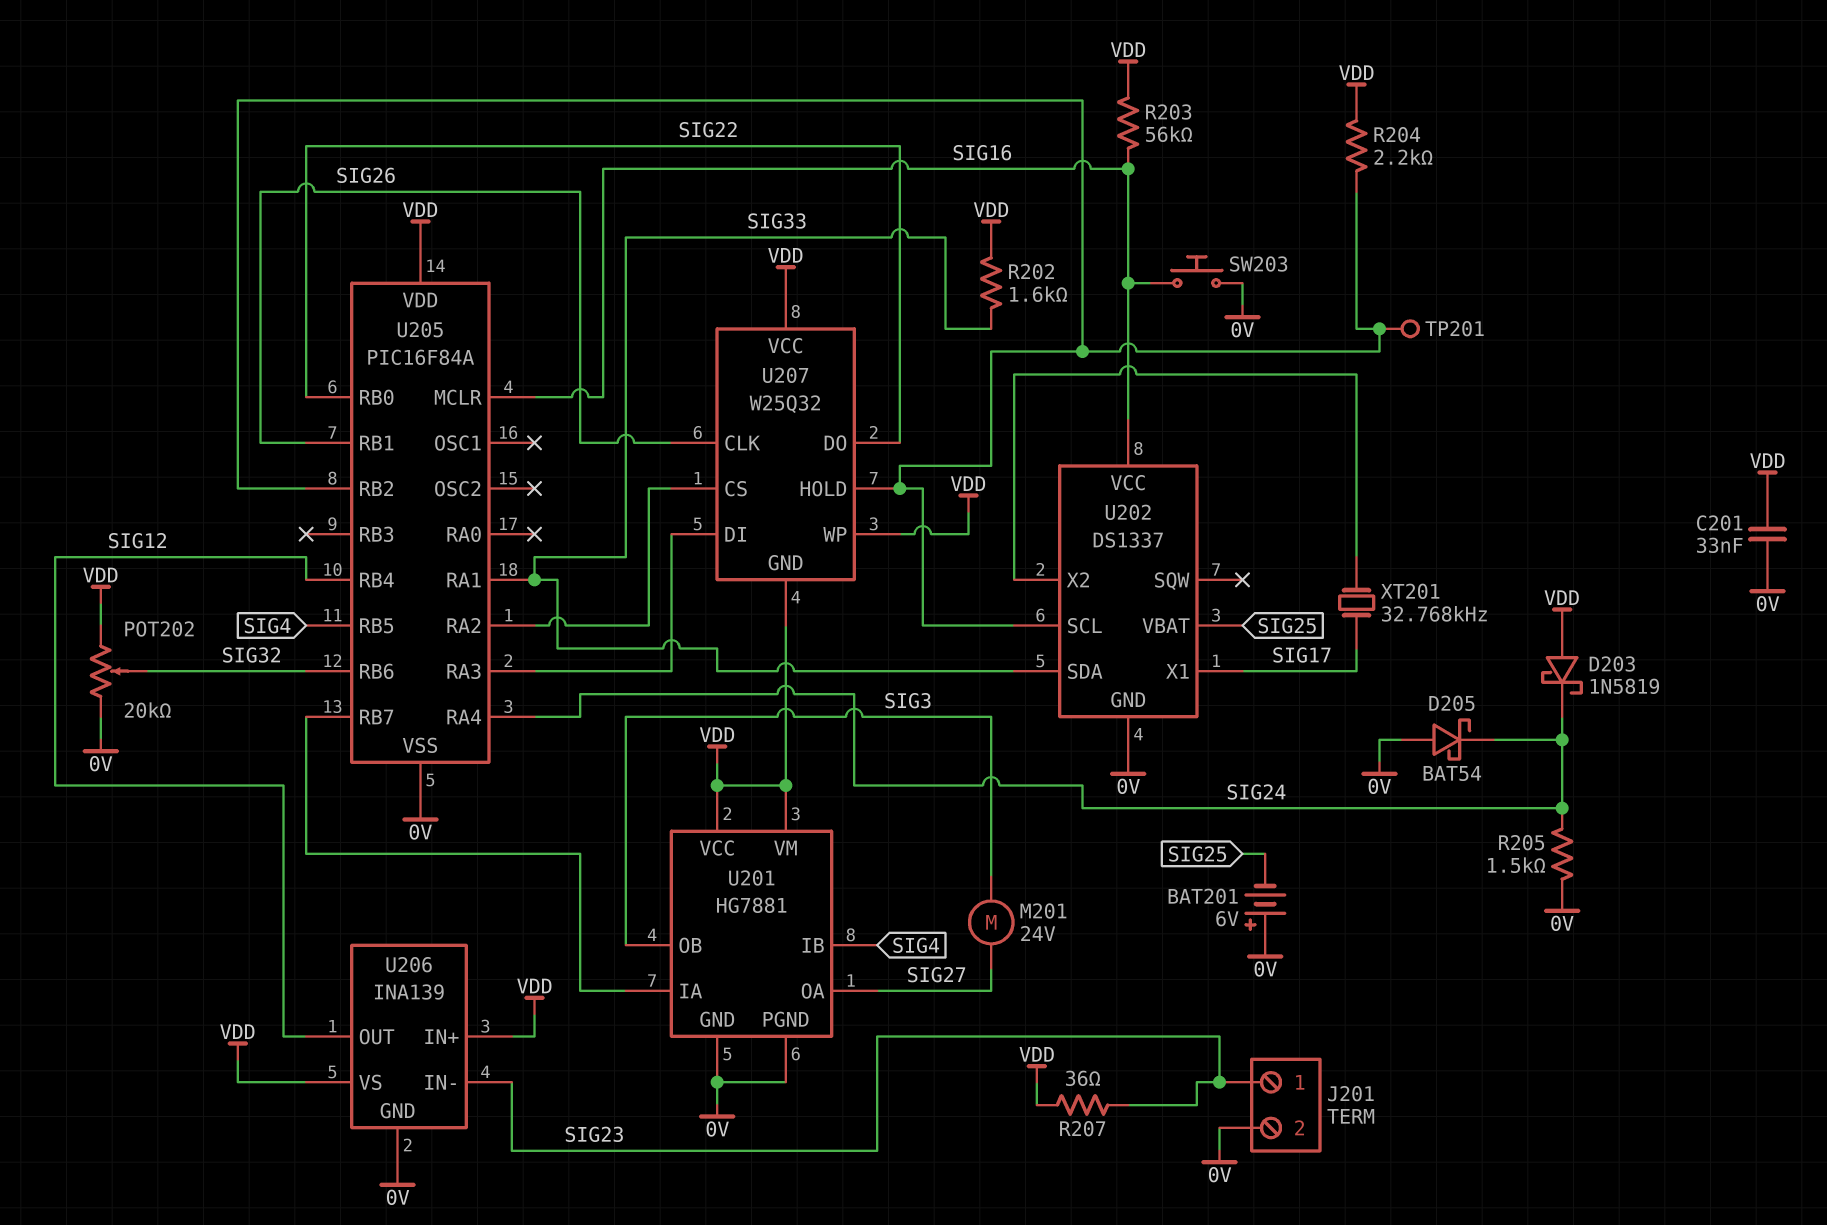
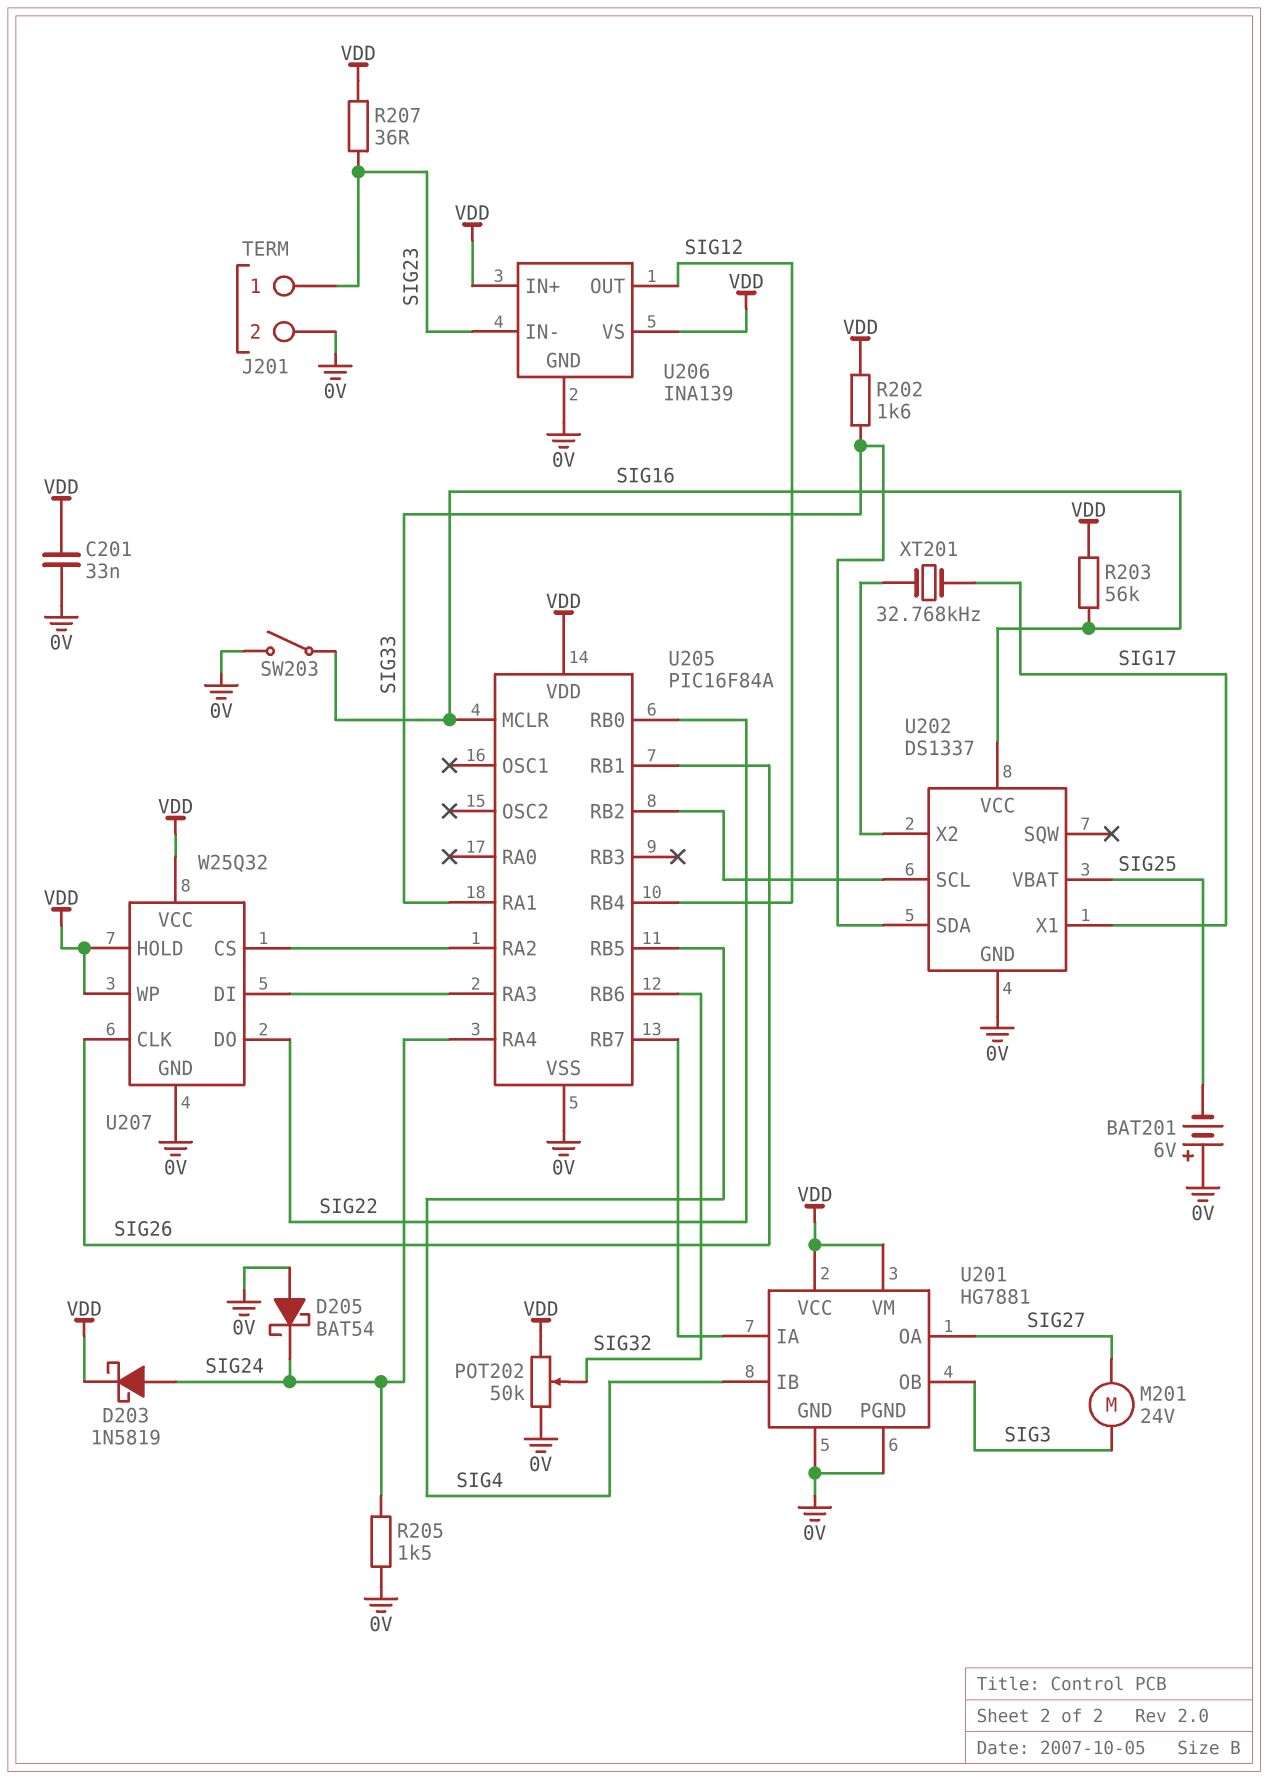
D203: schottky 1N5819 (A VDD, K SIG24) -> schottky 1N5819 (A SIG24, K VDD)
POT202: 20k (0V, VDD, wiper SIG32) -> 50k (0V, VDD, wiper SIG32)
R204: 2.2k (U202/SCL, VDD) -> none
SW203: button (0V, SIG16) -> switch (0V, SIG16)
TP201: test point (U202/SCL) -> none
U207 pin GND: VDD -> 0V
U207 pin HOLD: U202/SCL -> VDD

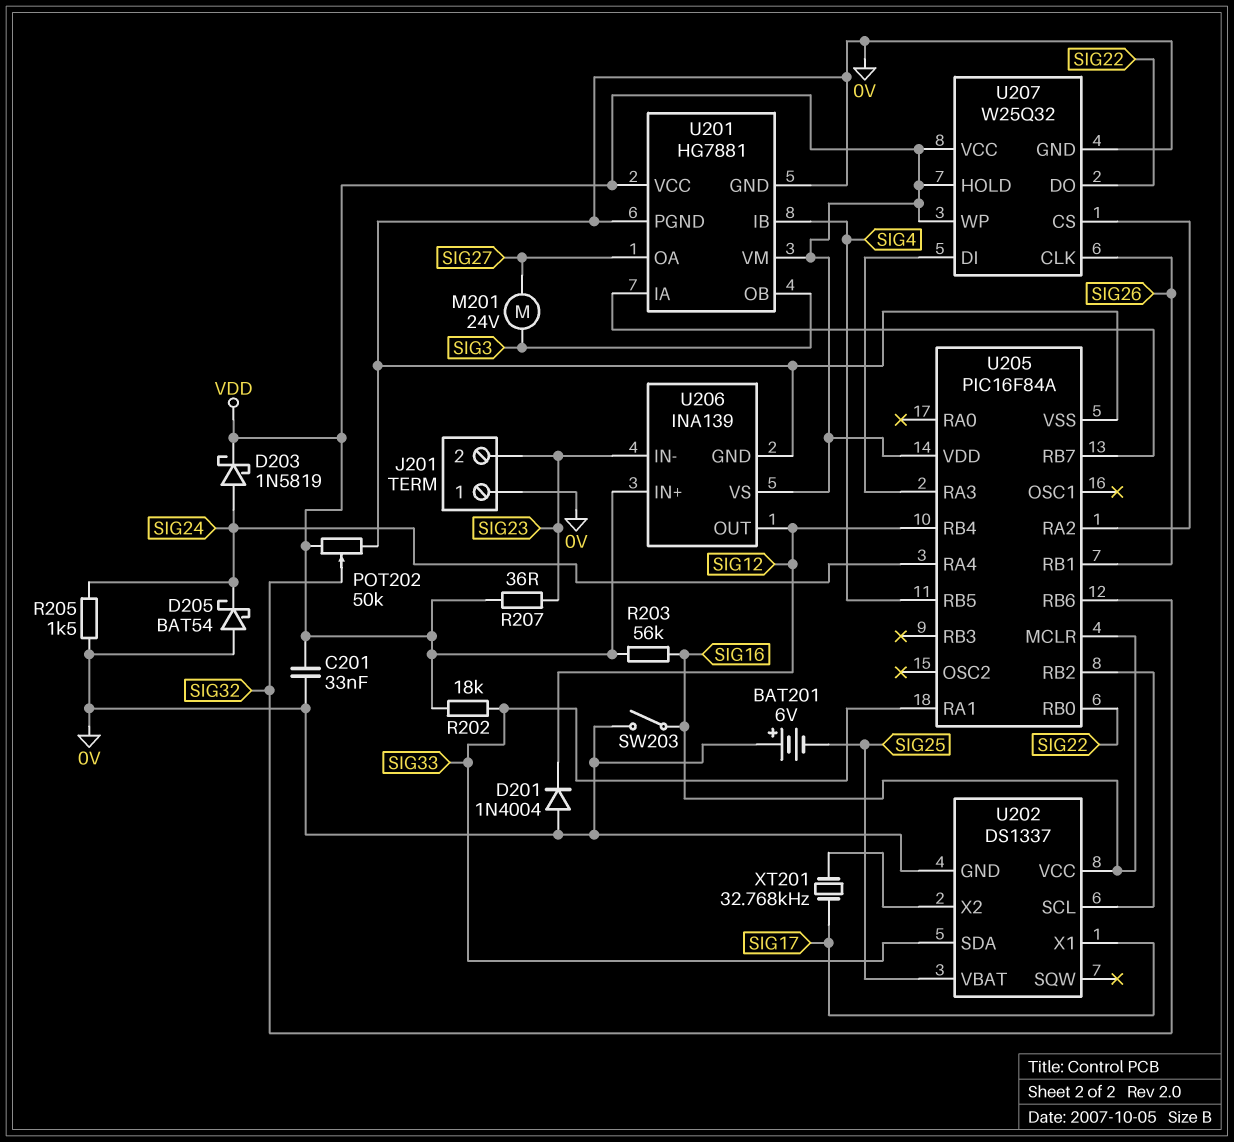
D201: none -> diode 1N4004 (A 0V, K SIG12)
J201 pin 1: SIG23 -> 0V
J201 pin 2: 0V -> SIG23
R202: 1.6k (SIG33, VDD) -> 18k (SIG33, VDD)

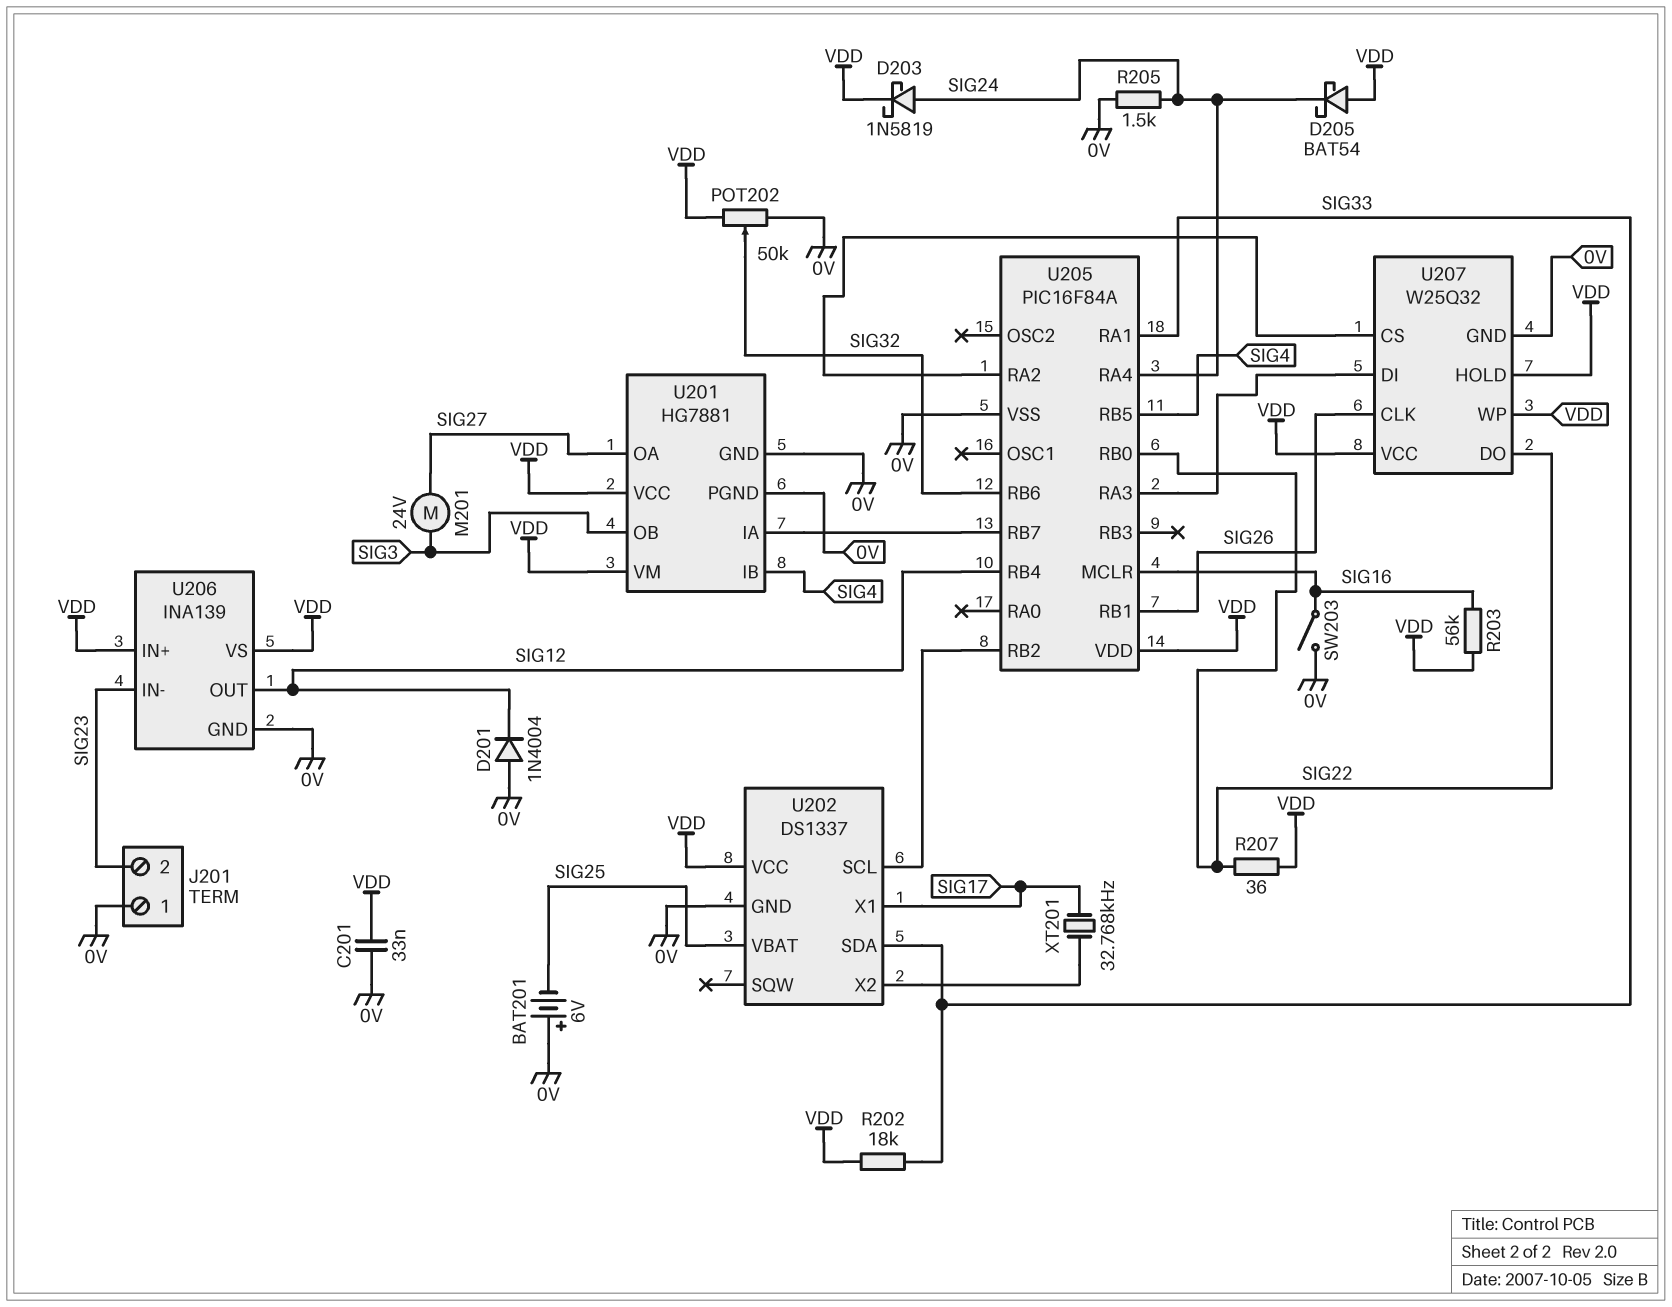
D205: schottky BAT54 (A 0V, K SIG24) -> schottky BAT54 (A VDD, K SIG24)
R207: 36 (SIG23, VDD) -> 36 (SIG22, VDD)
U202 pin VCC: SIG16 -> VDD

